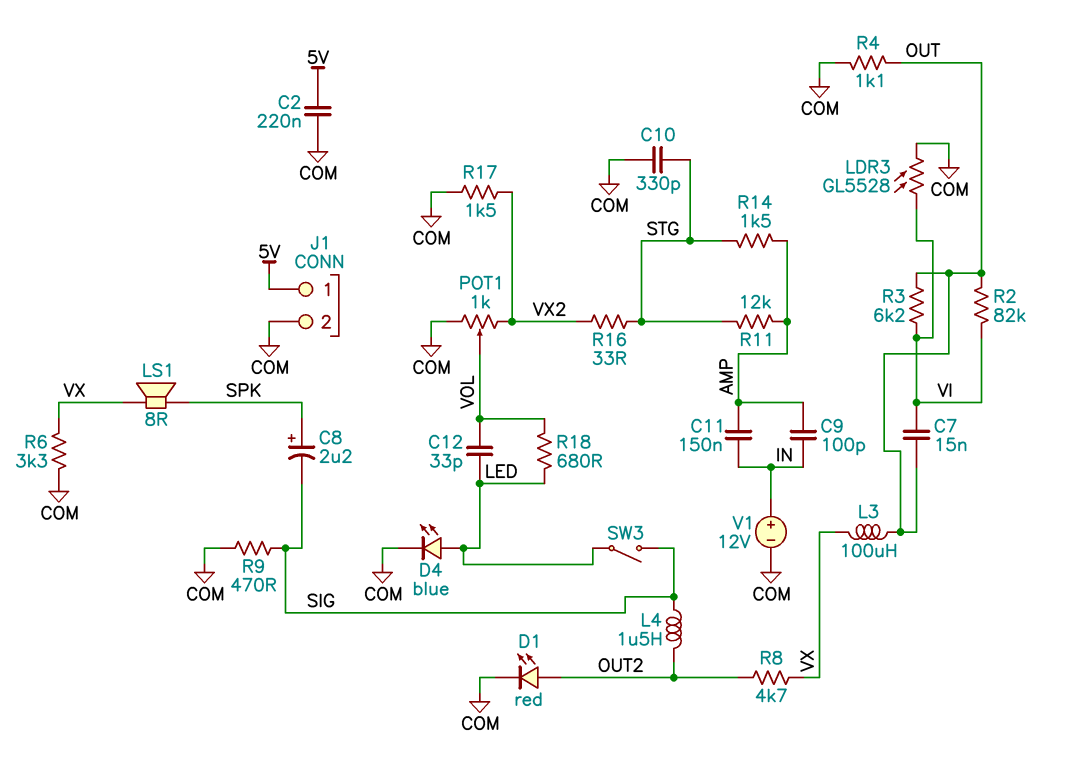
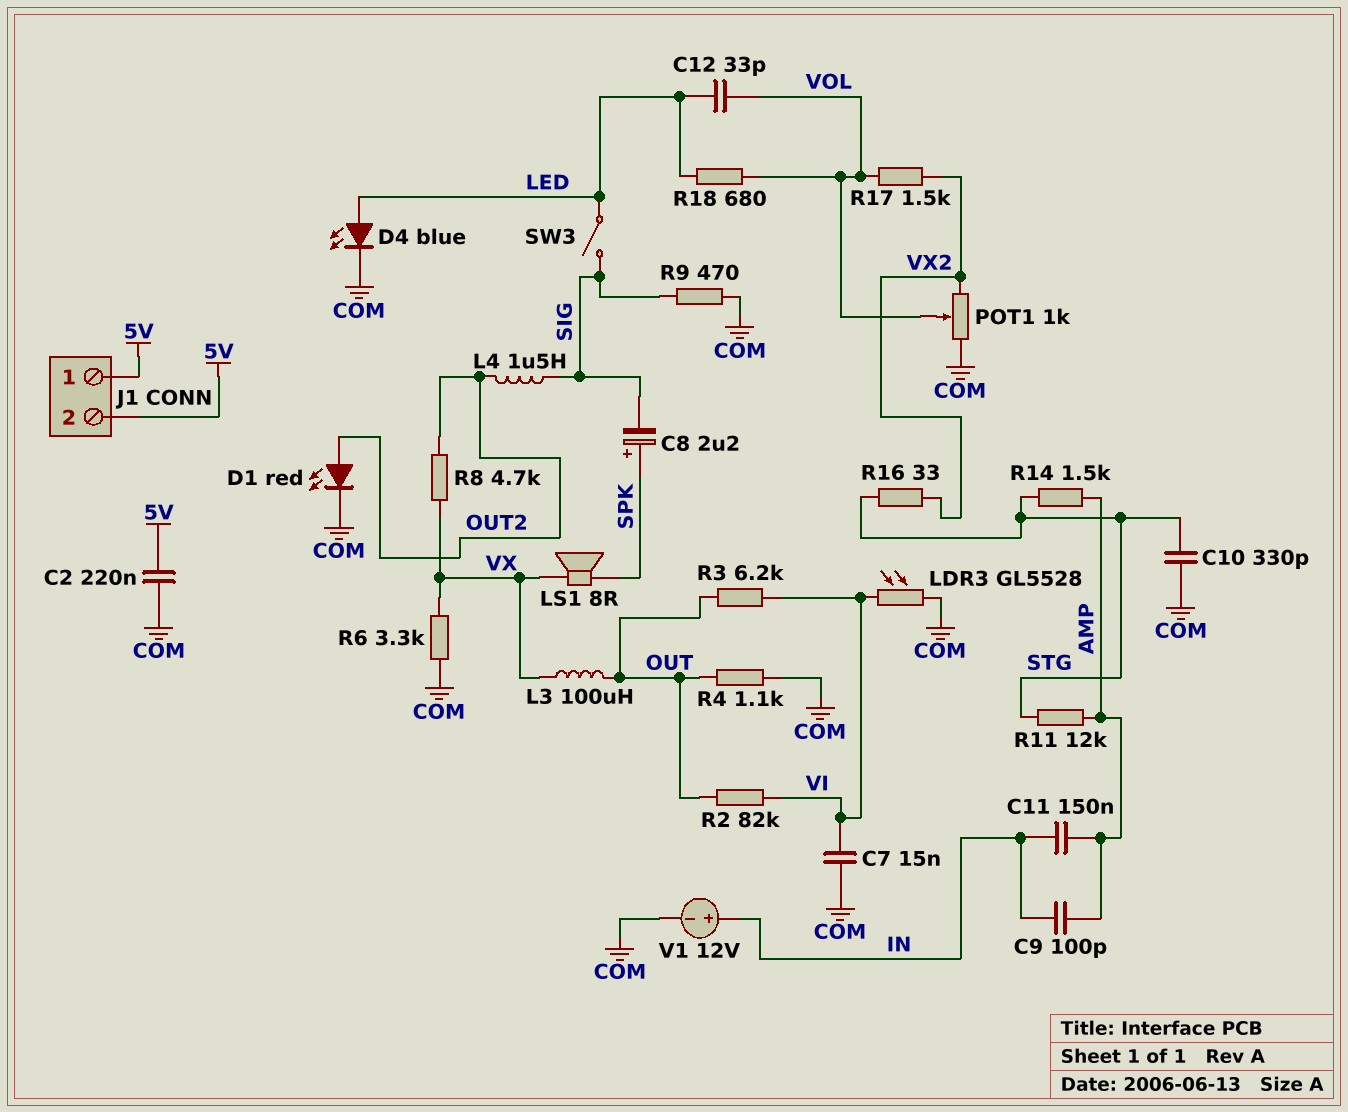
C7: 15nF (OUT, VI) -> 15nF (COM, VI)
J1 pin 2: COM -> 5V
R17: 1.5k (COM, VX2) -> 1.5k (VOL, VX2)

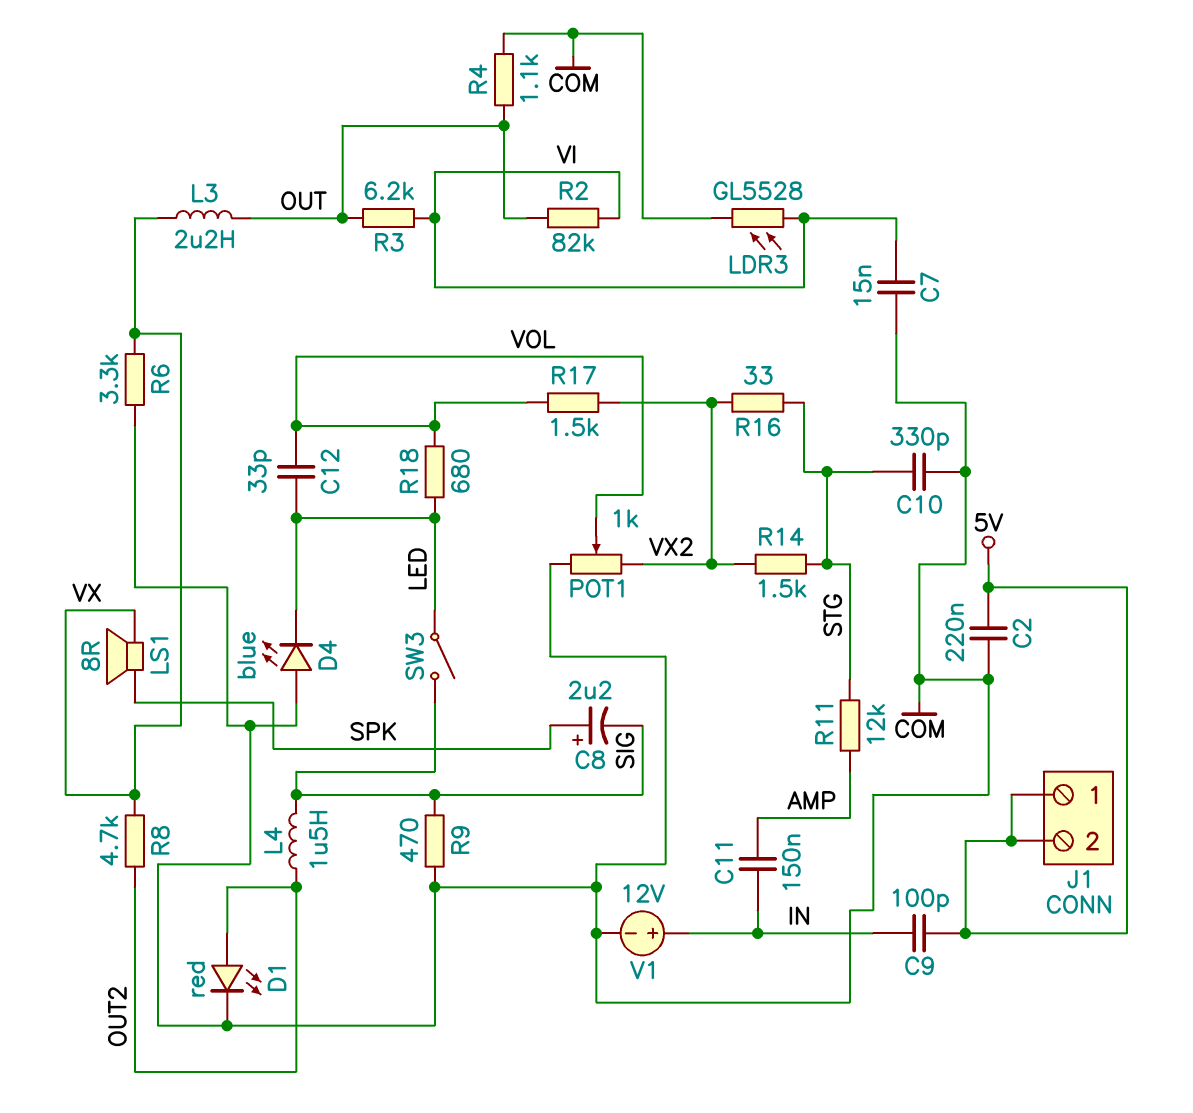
C9: 100pF (AMP, IN) -> 100pF (5V, IN)
D4: LED blue (A LED, K COM) -> LED blue (A COM, K LED)
L3: 100uH (OUT, VX) -> 2.2uH (OUT, VX)
R14: 1.5k (AMP, STG) -> 1.5k (STG, VX2)

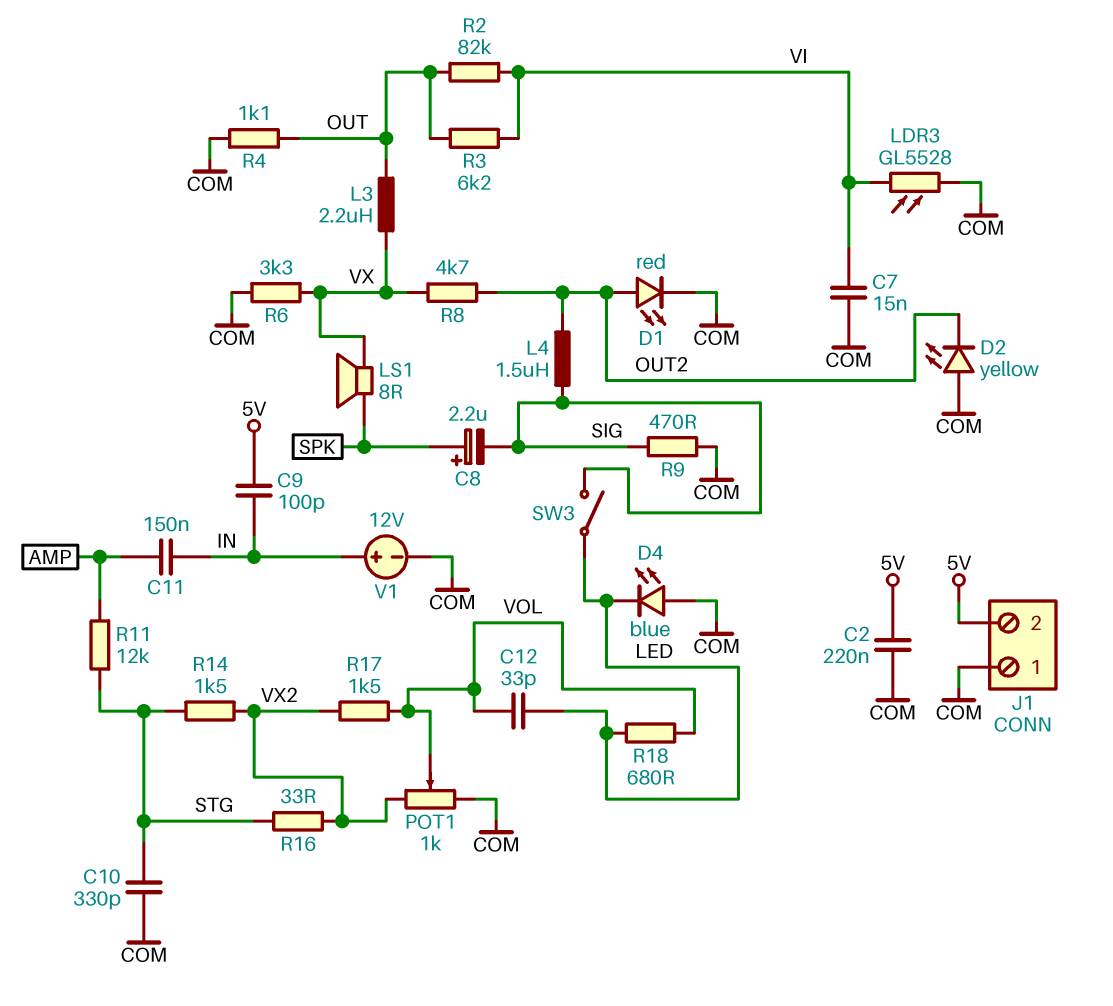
D2: none -> LED yellow (A COM, K OUT2)
J1 pin 1: 5V -> COM

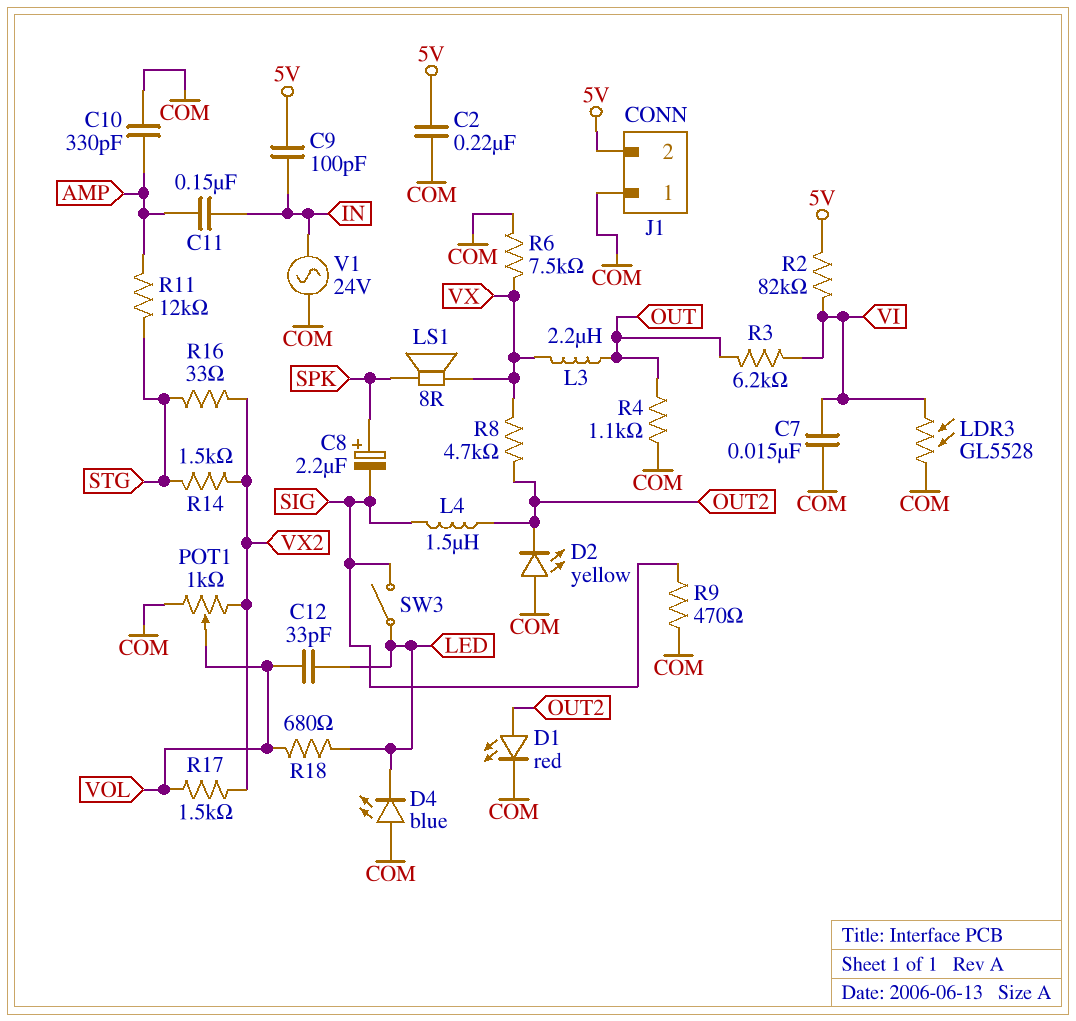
C10: 330pF (COM, STG) -> 330pF (AMP, COM)
R2: 82k (OUT, VI) -> 82k (5V, VI)
R6: 3.3k (COM, VX) -> 7.5k (COM, VX)
V1: 12V (plus IN, minus COM) -> AC 24V (COM, IN)

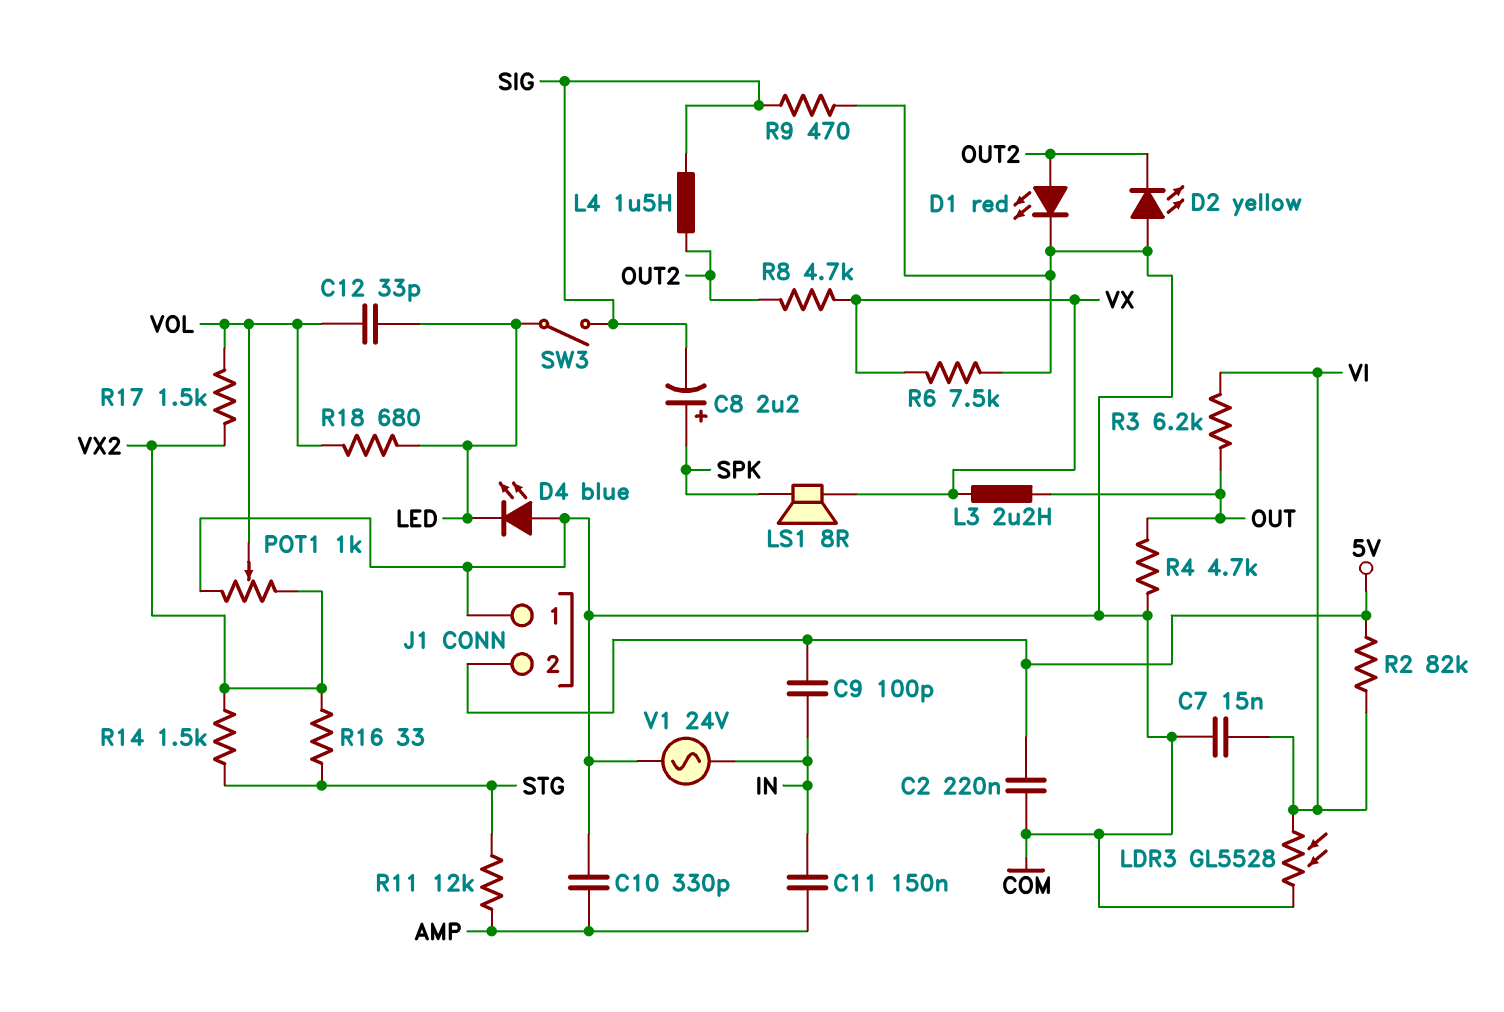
R4: 1.1k (COM, OUT) -> 4.7k (COM, OUT)

